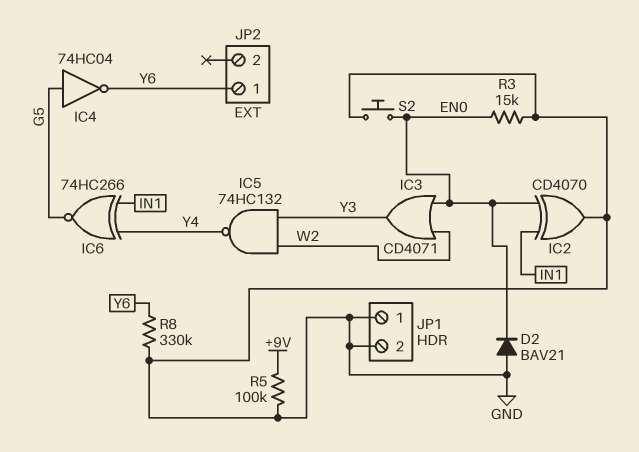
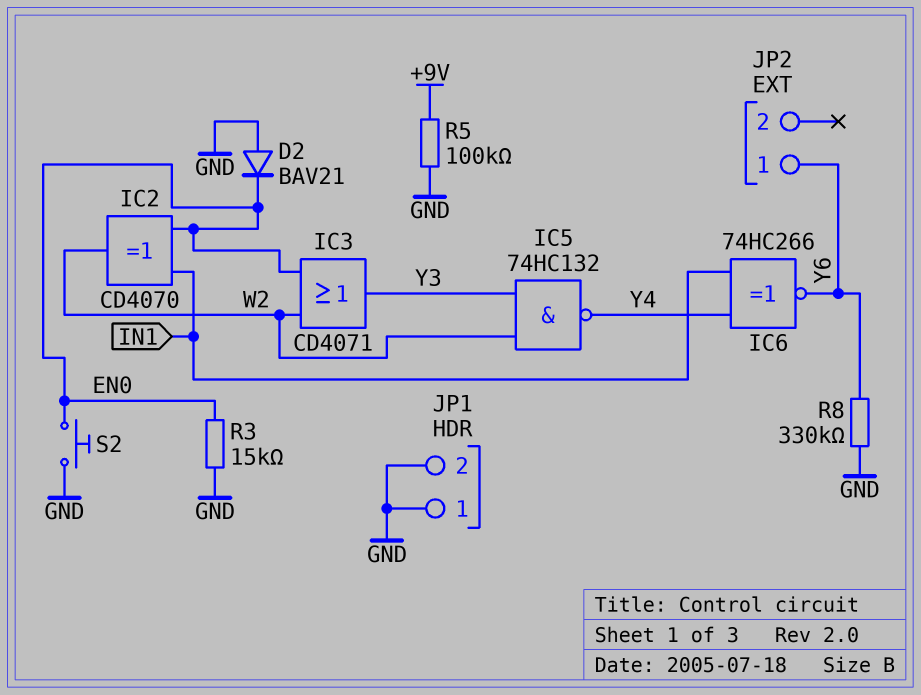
IC2: XOR CD4070 (in EN0, in IN1, out GND) -> XOR CD4070 (in EN0, in IN1, out W2)
IC4: NOT 74HC04 (in G5, out Y6) -> none
IC6: XNOR 74HC266 (in IN1, in Y4, out G5) -> XNOR 74HC266 (in IN1, in Y4, out Y6)

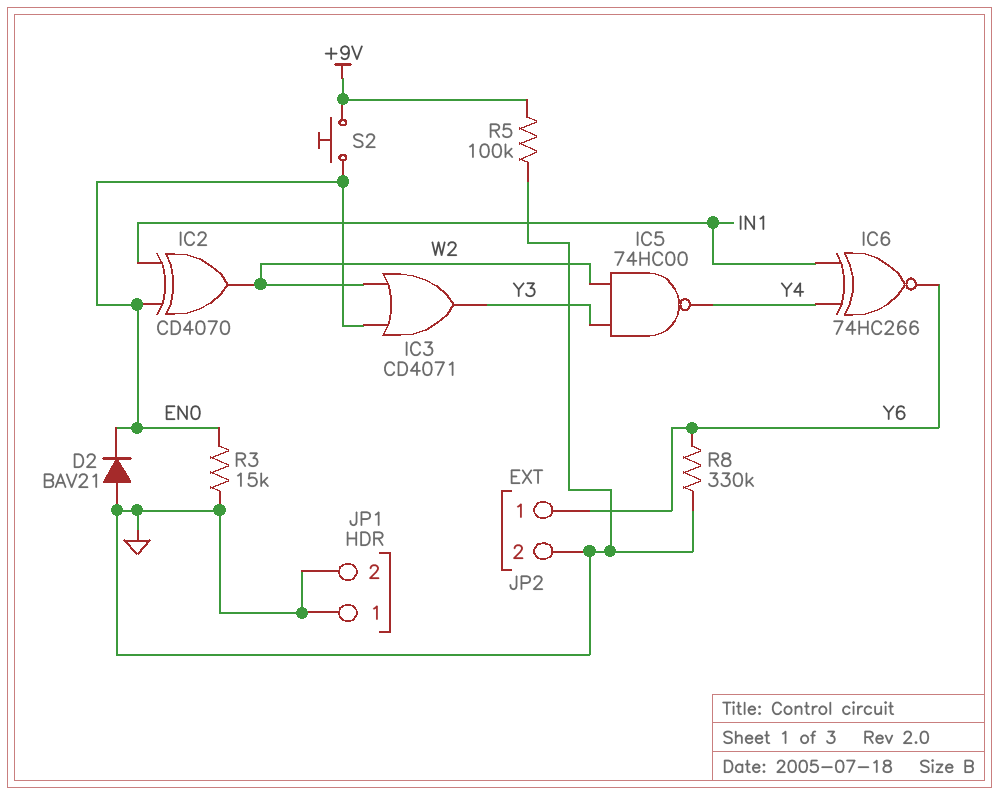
IC5: NAND 74HC132 (in W2, in Y3, out Y4) -> NAND 74HC00 (in W2, in Y3, out Y4)
JP2 pin 2: none -> GND
S2: button (EN0, GND) -> button (+9V, EN0)

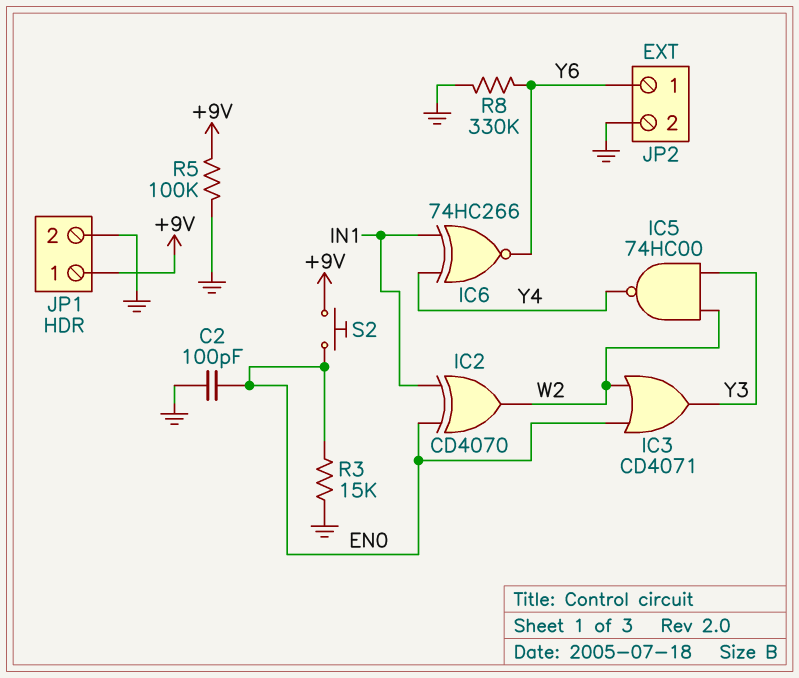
C2: none -> 100pF (EN0, GND)
D2: diode BAV21 (A GND, K EN0) -> none
JP1 pin 1: GND -> +9V

